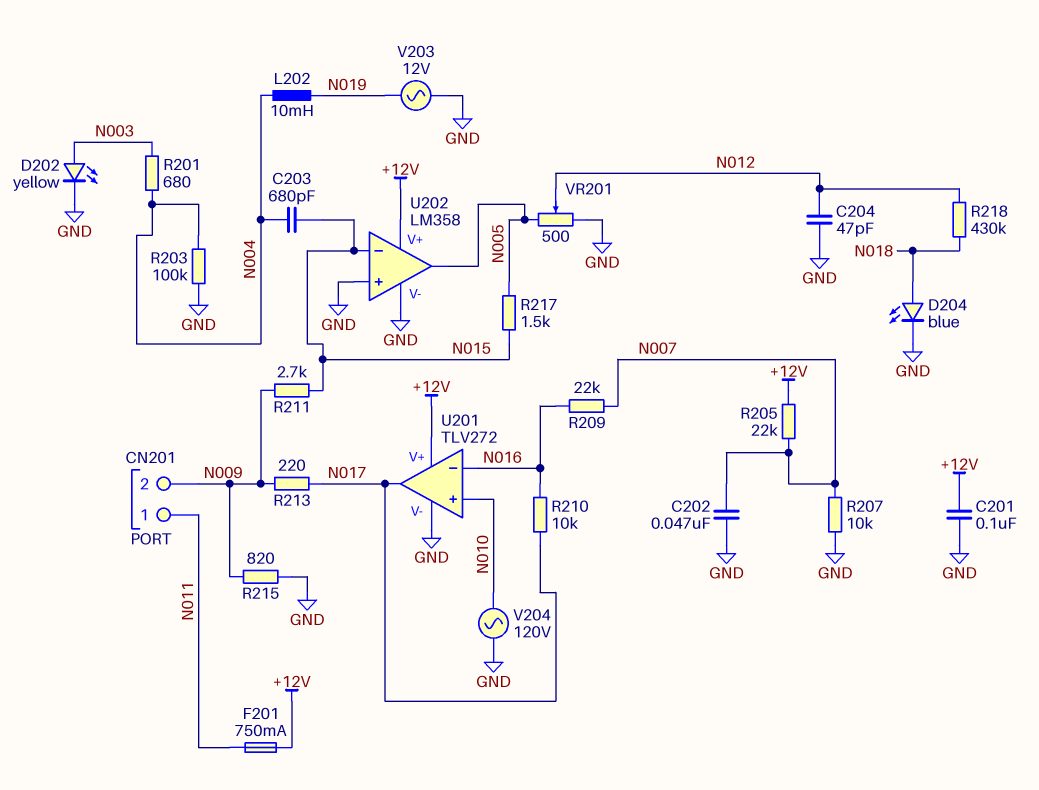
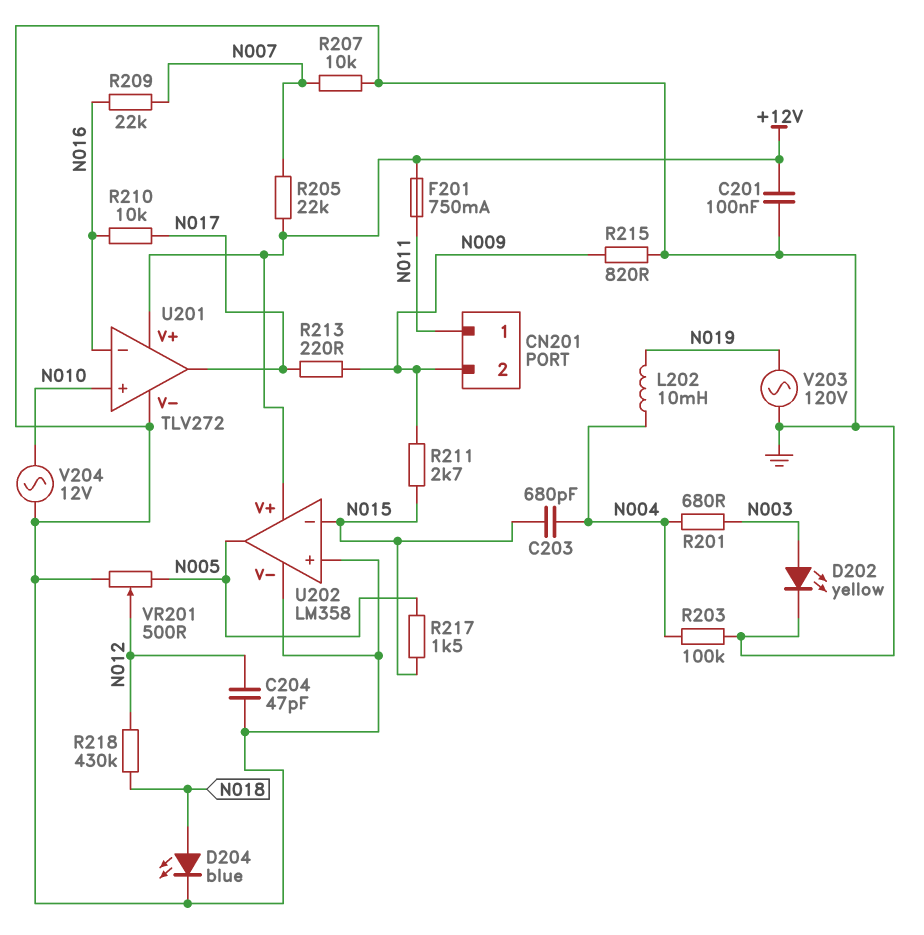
C202: 47nF (GND, N007) -> none
V203: AC 12V (GND, N019) -> AC 120V (GND, N019)
V204: AC 120V (GND, N010) -> AC 12V (GND, N010)

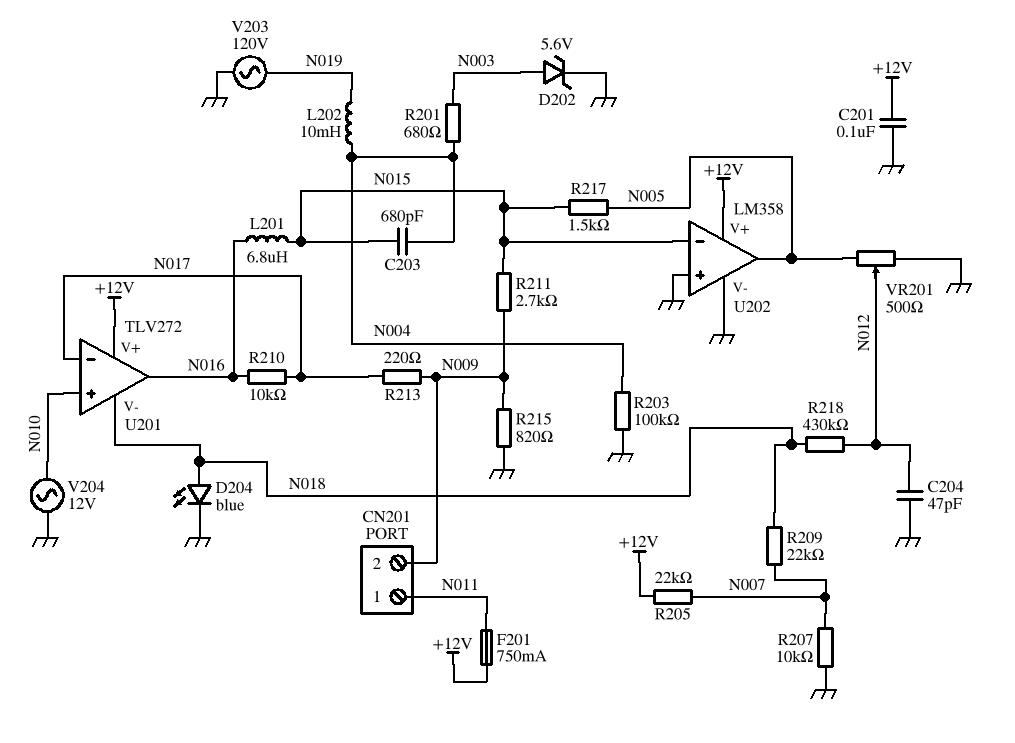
D202: LED yellow (A N003, K GND) -> zener 5.6V (A N003, K GND)
L201: none -> 6.8uH (N015, N016)
R209: 22k (N007, N016) -> 22k (N007, N018)
U201 pin V-: GND -> N018
U201 pin in-: N016 -> N017
U201 pin out: N017 -> N016

